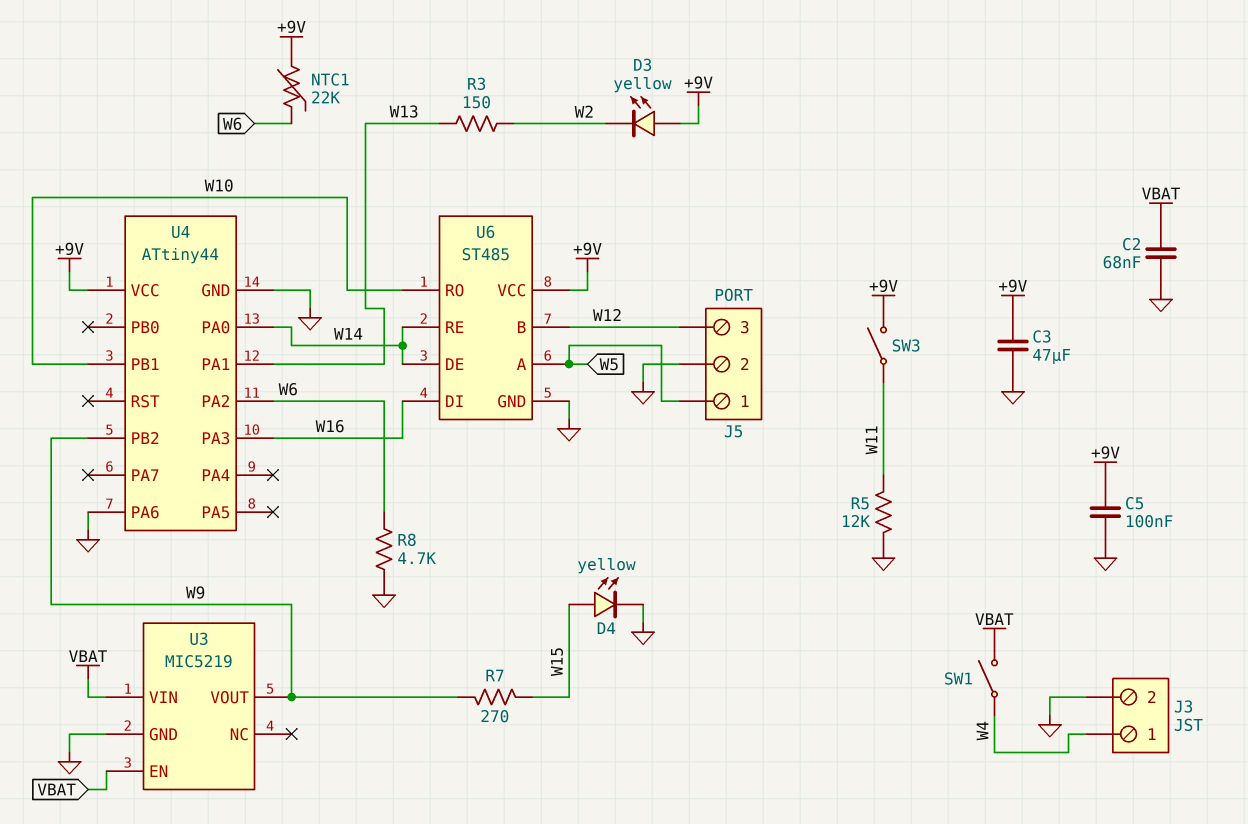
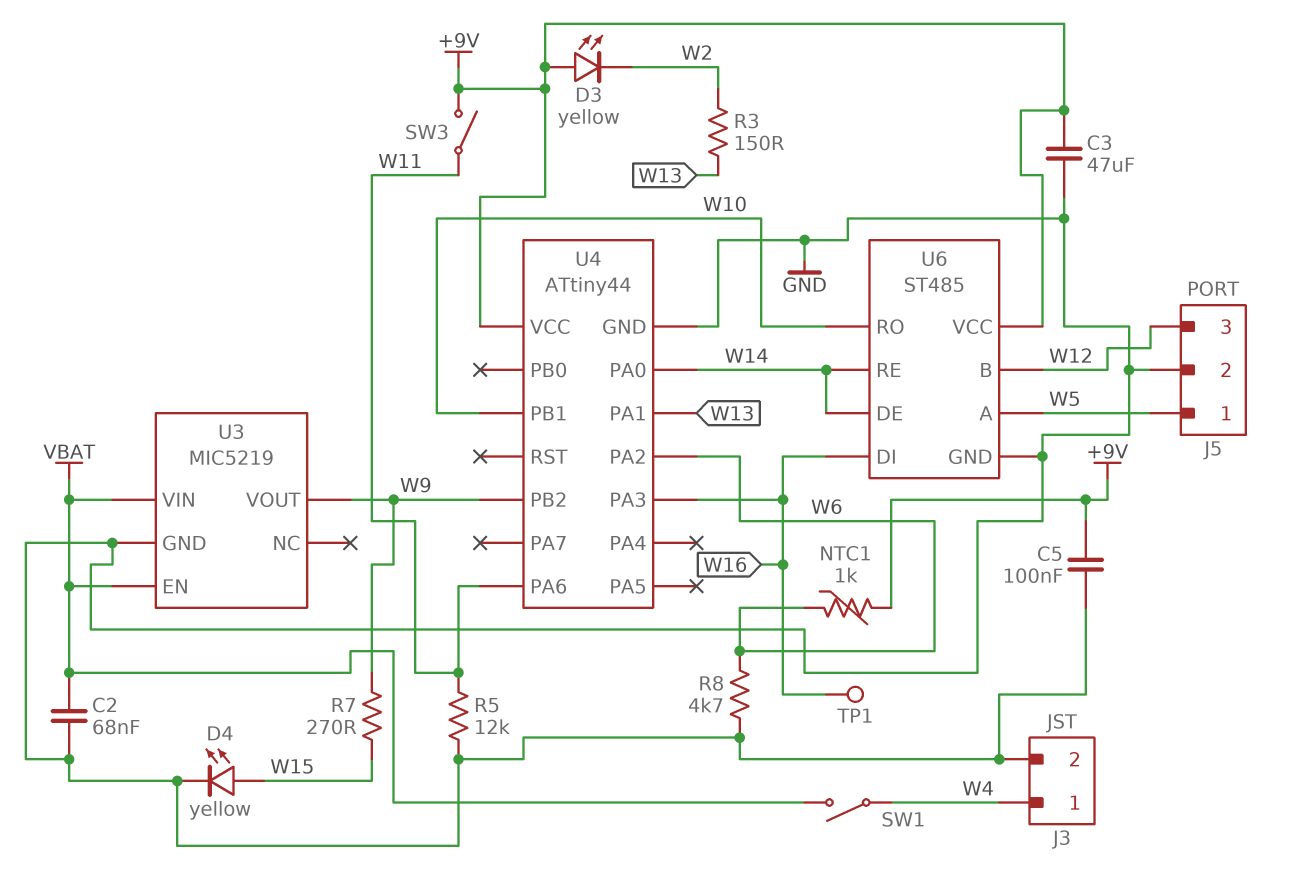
NTC1: 22k (+9V, W6) -> 1k (+9V, W6)
TP1: none -> test point (W16)
U4 pin PA6: GND -> W11

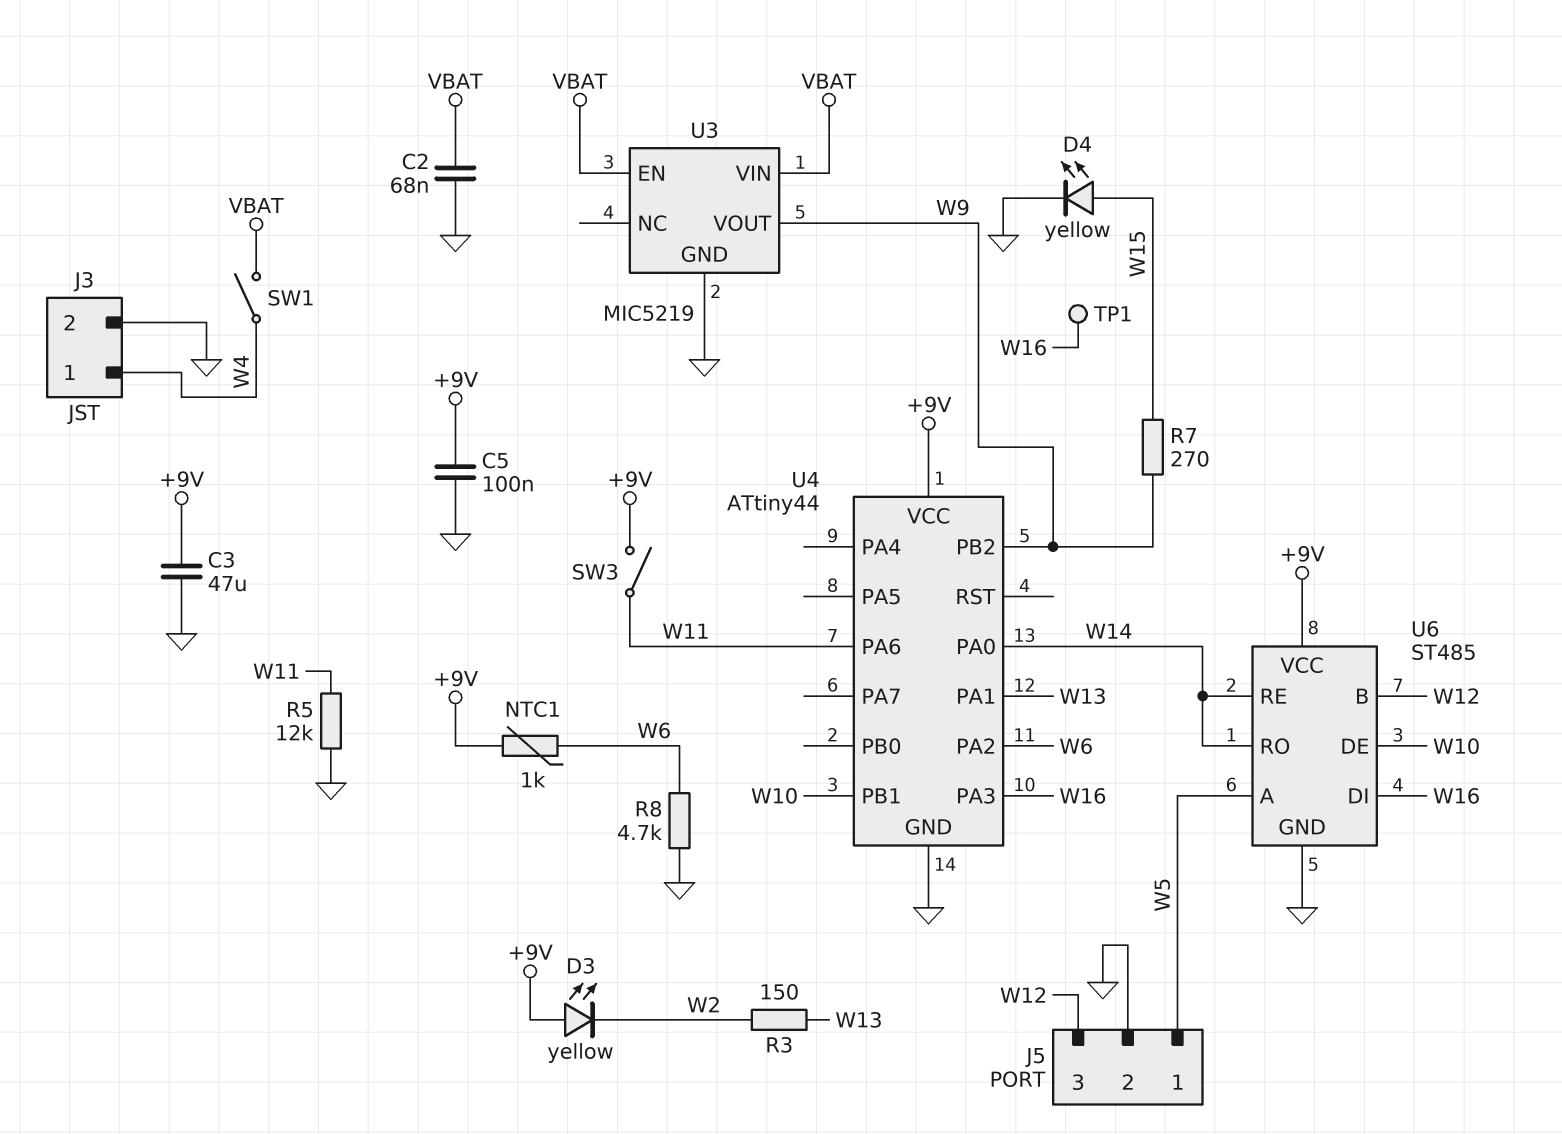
U6 pin DE: W14 -> W10
U6 pin RO: W10 -> W14

